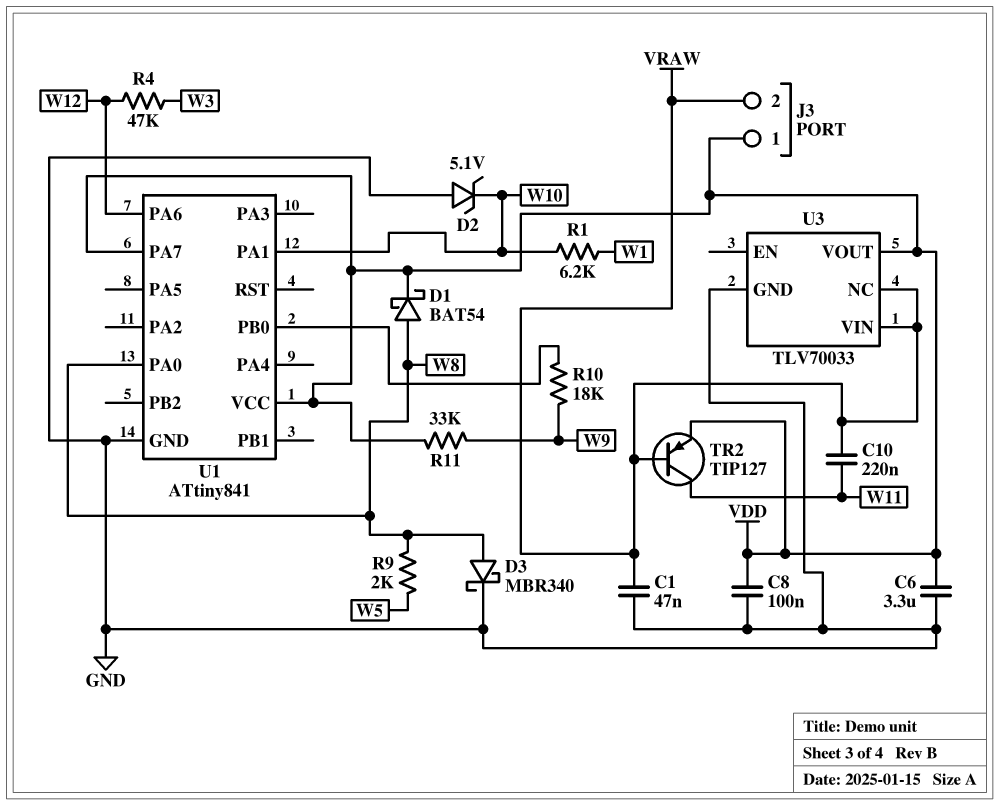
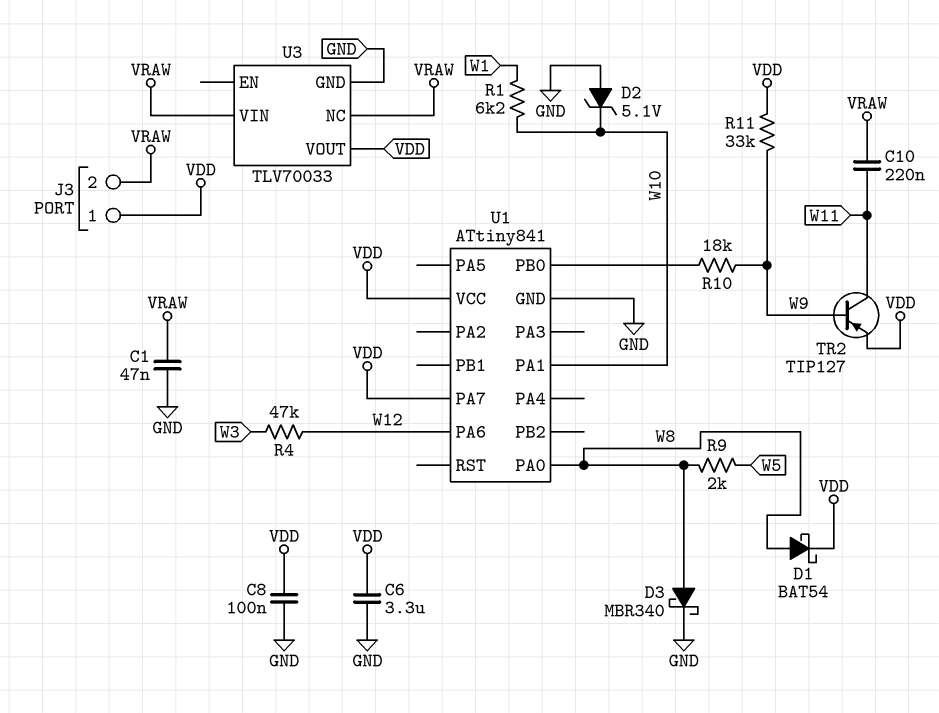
TR2: PNP TIP127 (B VRAW, C W11, E VDD) -> PNP TIP127 (B W9, C W11, E VDD)

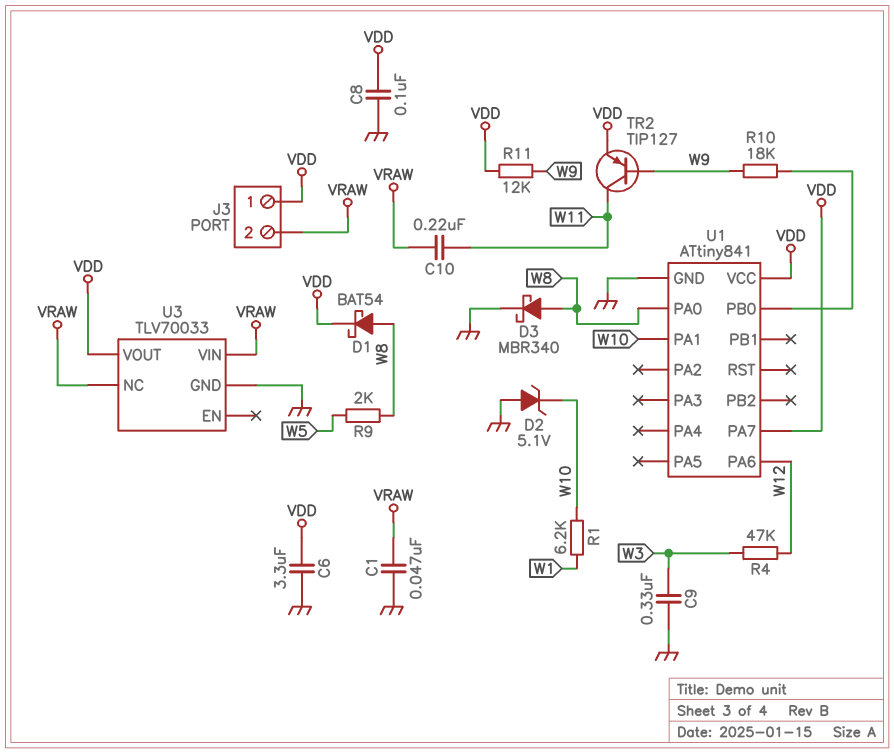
C9: none -> 330nF (GND, W3)
R11: 33k (VDD, W9) -> 12k (VDD, W9)

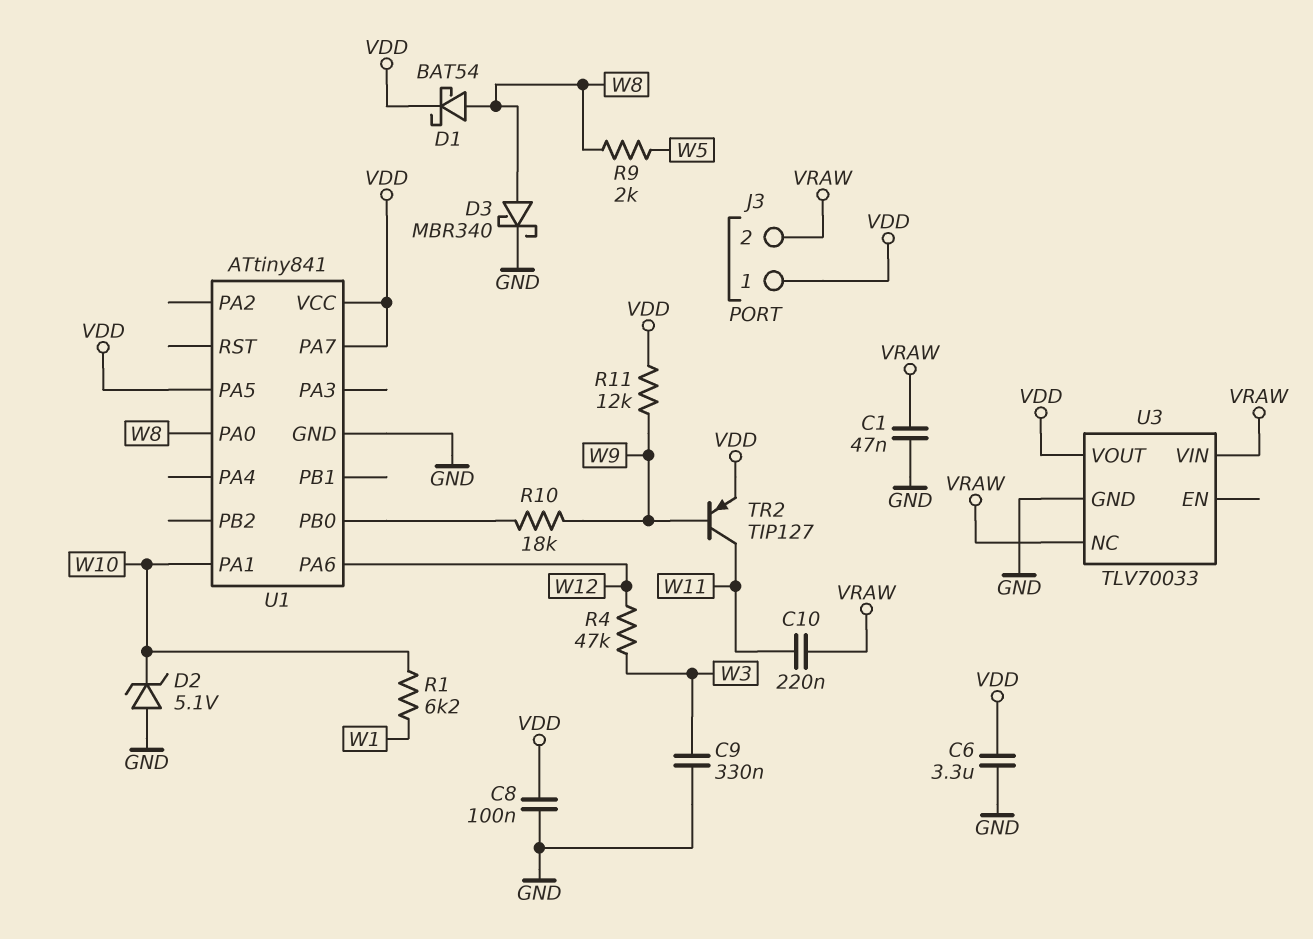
U1 pin PA5: none -> VDD

